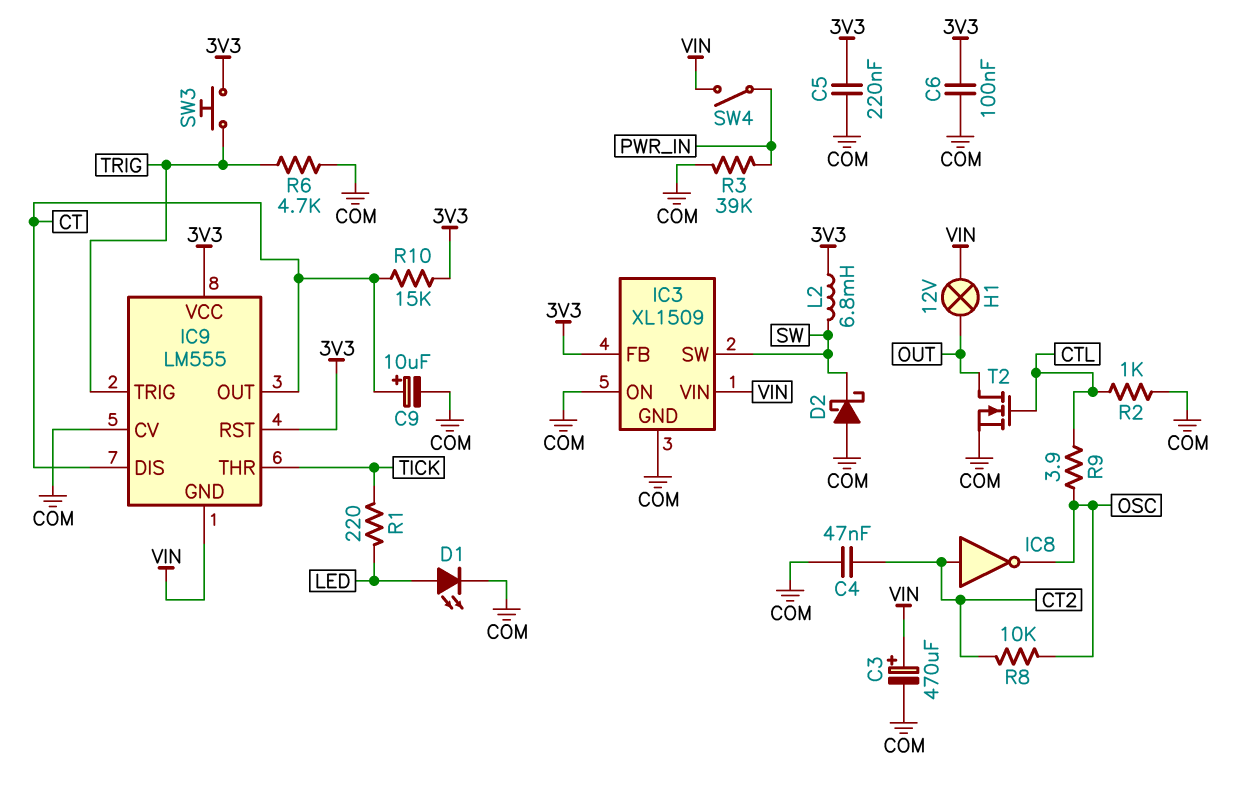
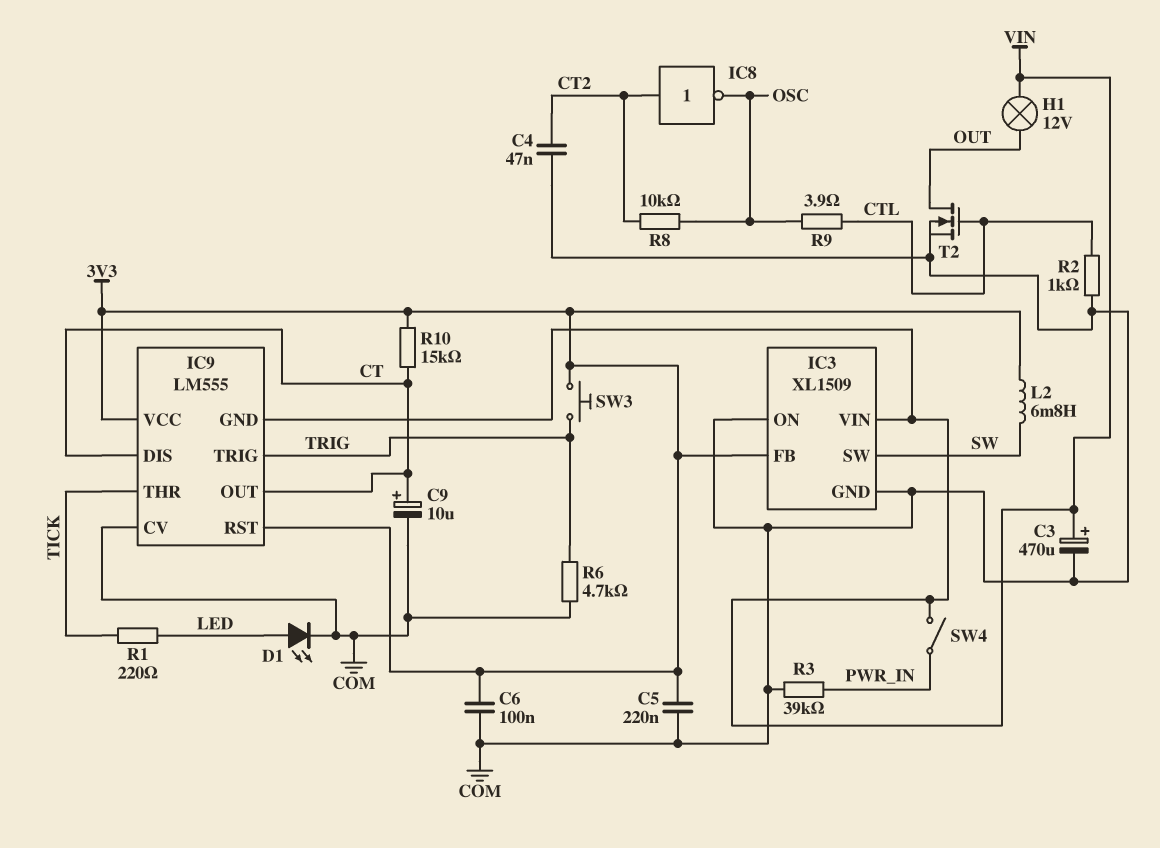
D2: schottky (A COM, K SW) -> none

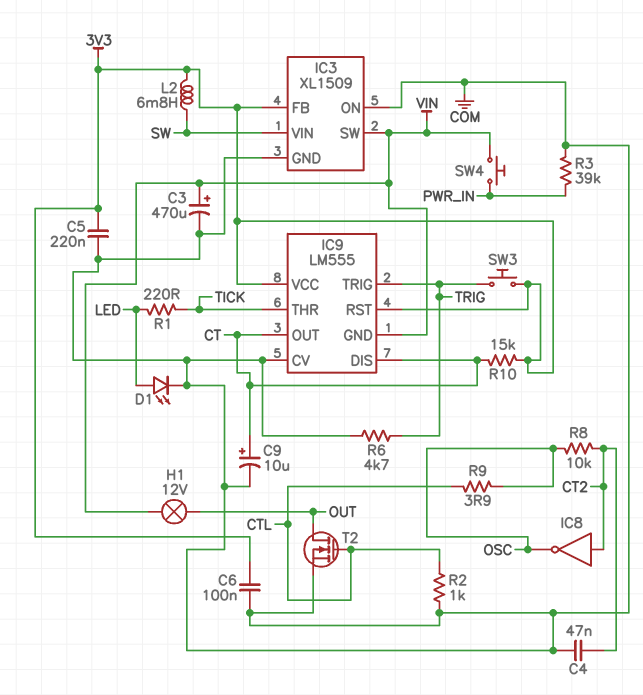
IC3 pin SW: SW -> VIN
IC3 pin VIN: VIN -> SW
SW4: switch (PWR_IN, VIN) -> button (PWR_IN, VIN)

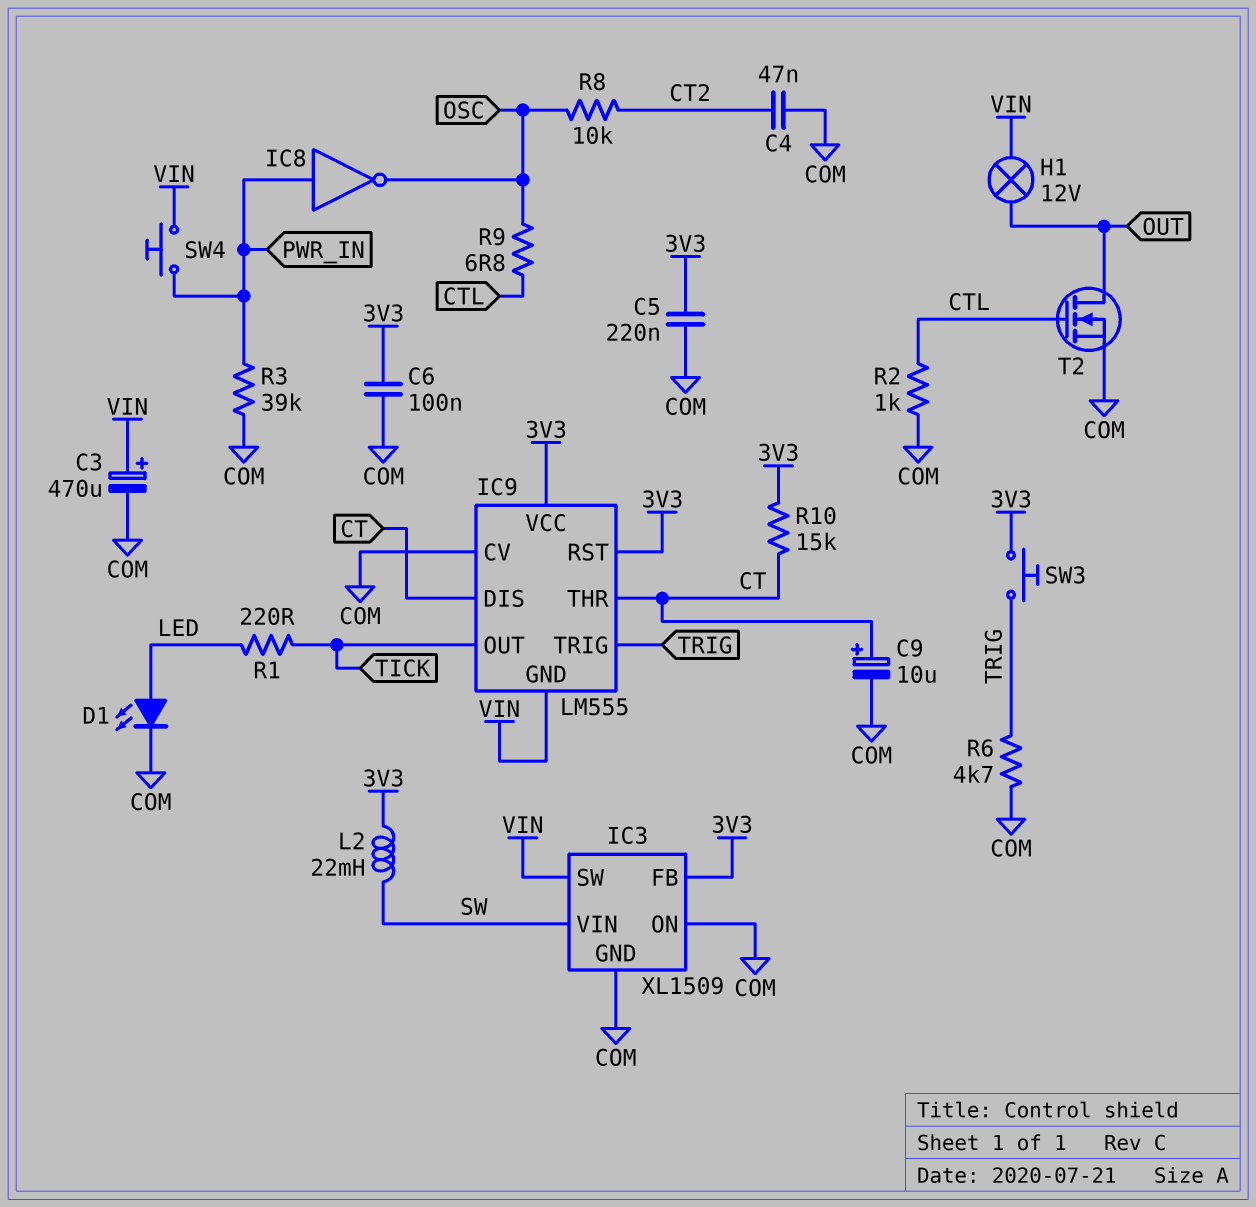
IC8: NOT (in CT2, out OSC) -> NOT (in PWR_IN, out OSC)
IC9 pin OUT: CT -> TICK
IC9 pin THR: TICK -> CT
L2: 6.8mH (3V3, SW) -> 22mH (3V3, SW)
R9: 3.9 (CTL, OSC) -> 6.8 (CTL, OSC)

